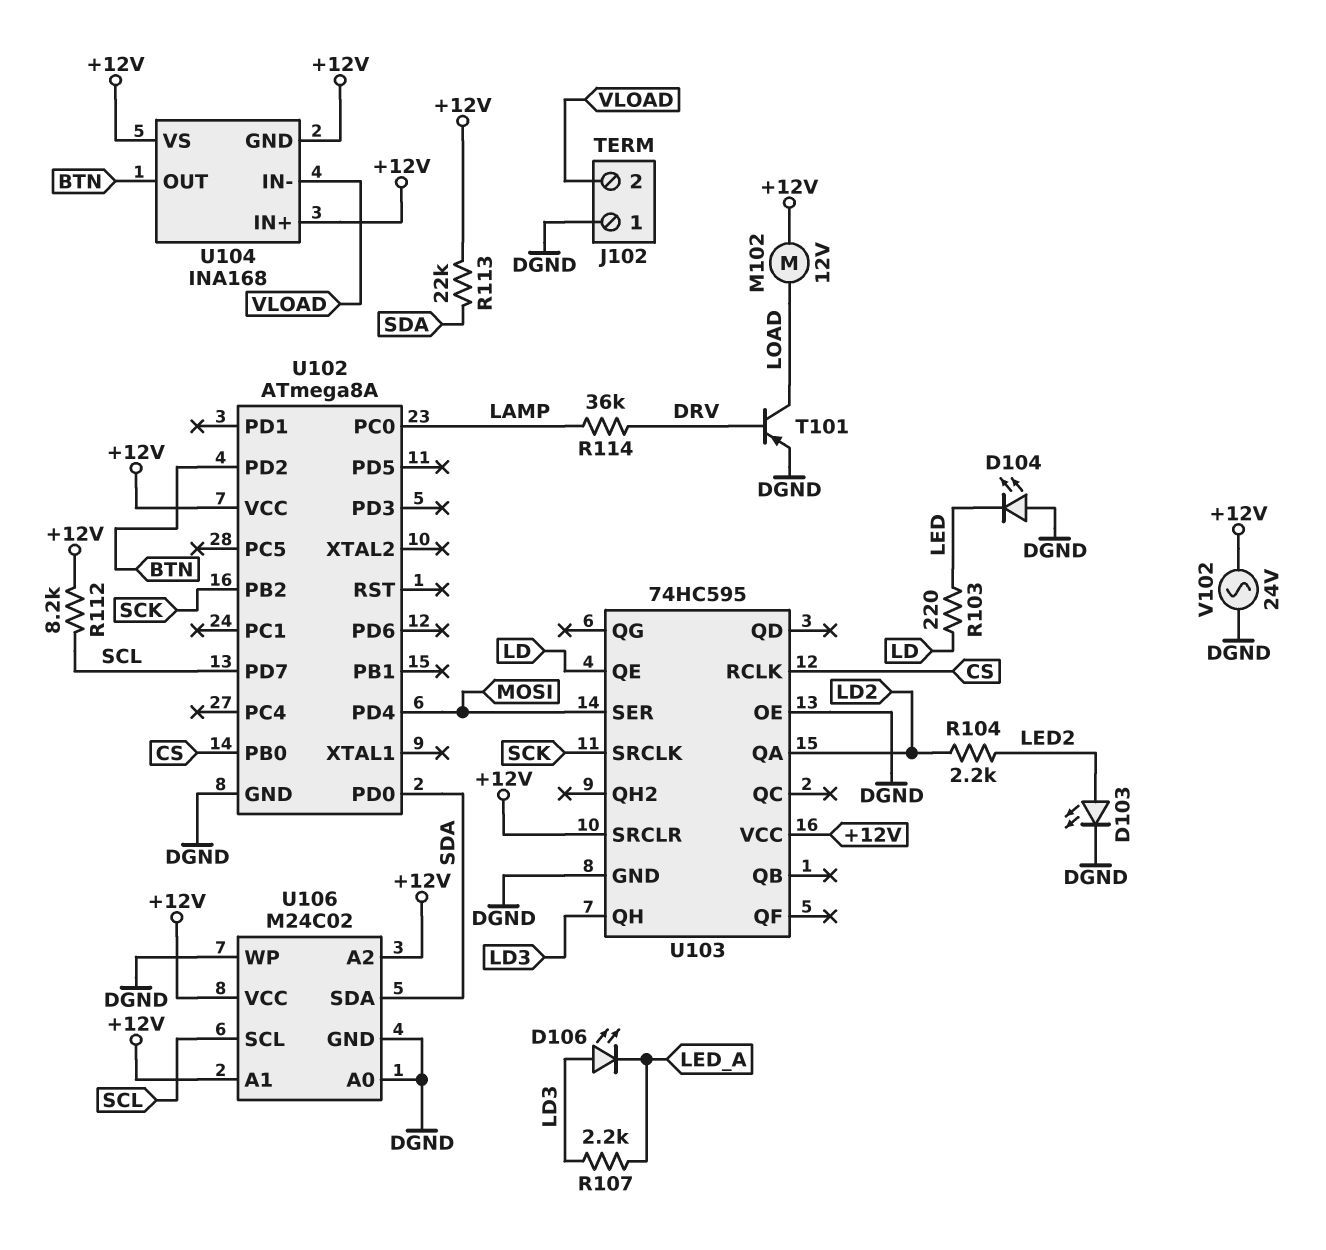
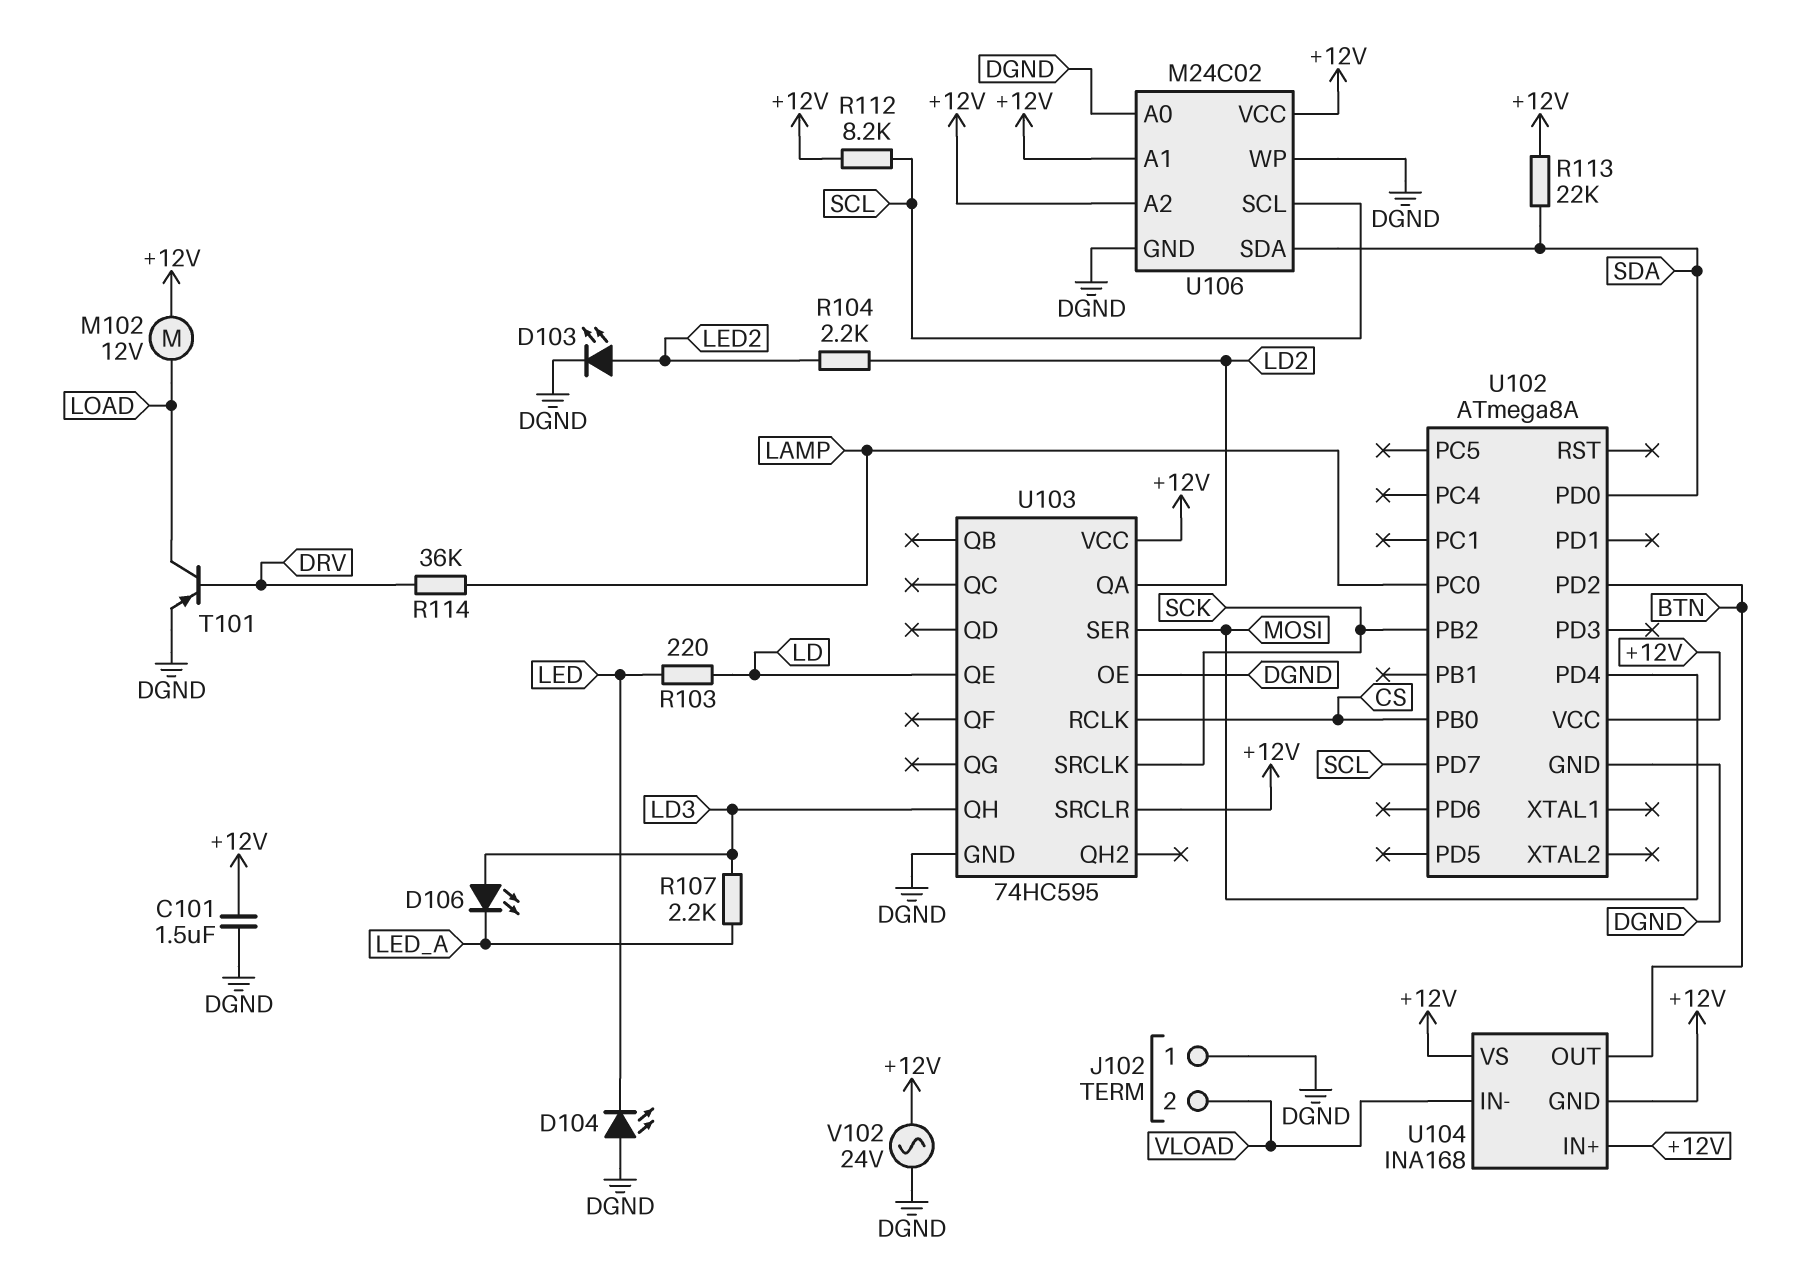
C101: none -> 1.5uF (+12V, DGND)

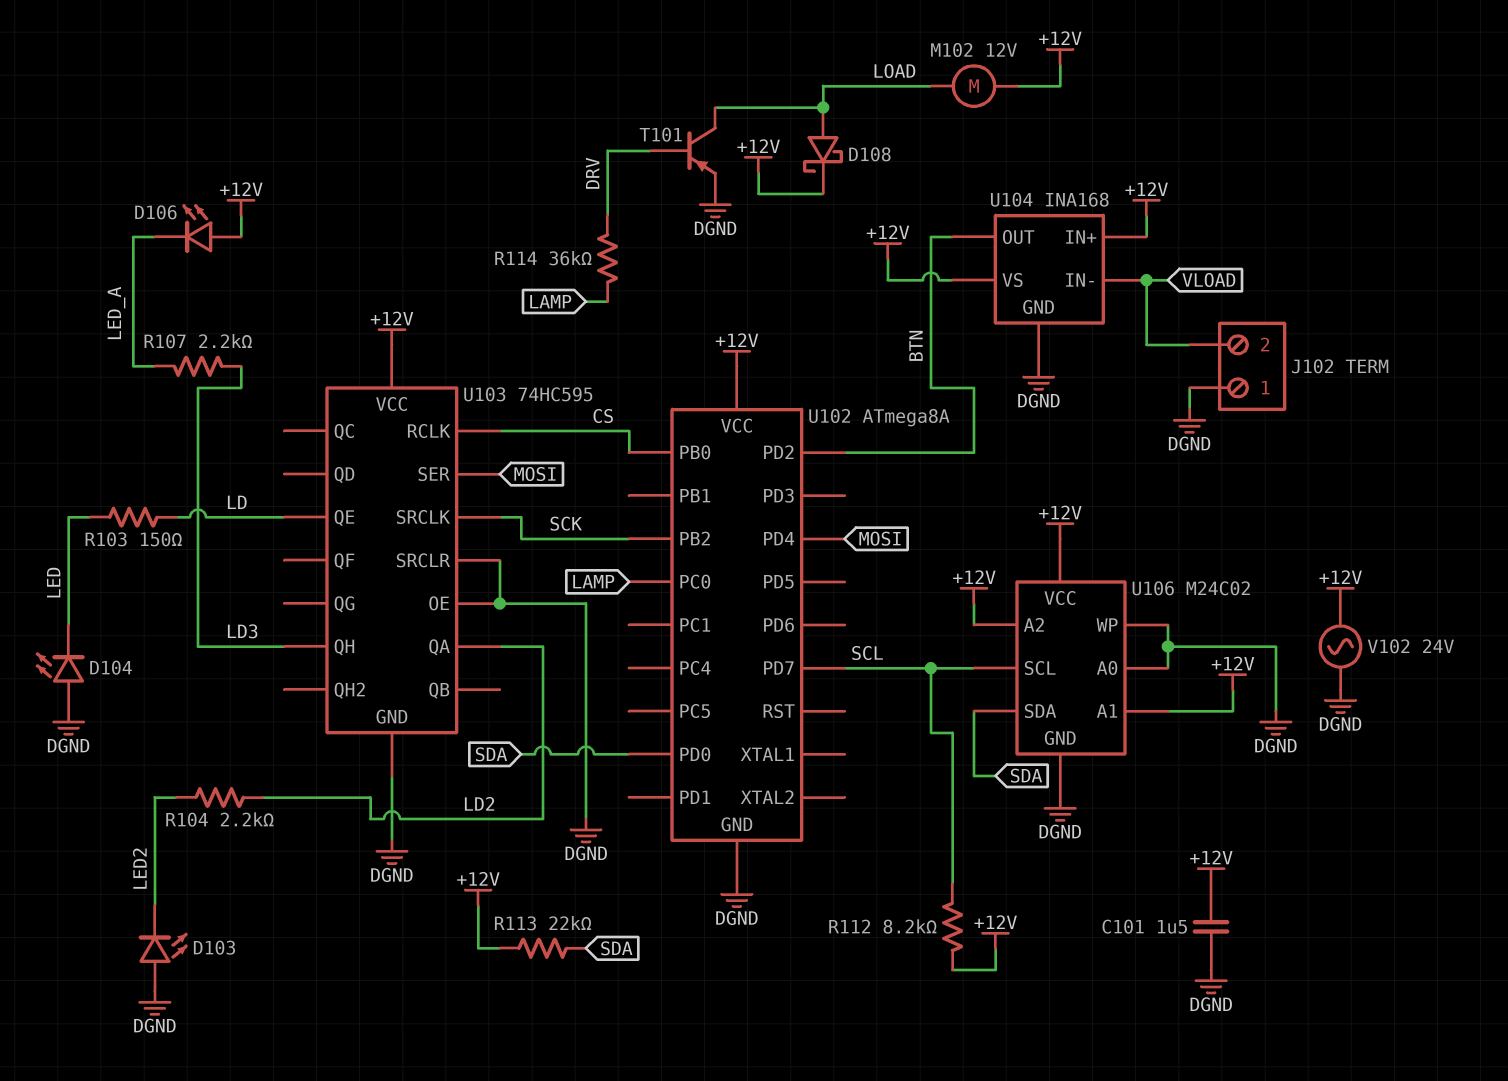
D103: LED (A LED2, K DGND) -> LED (A DGND, K LED2)
D106: LED (A LD3, K LED_A) -> LED (A +12V, K LED_A)
D108: none -> schottky (A LOAD, K +12V)
R103: 220 (LD, LED) -> 150 (LD, LED)
U103 pin SRCLR: +12V -> DGND
U104 pin GND: +12V -> DGND

